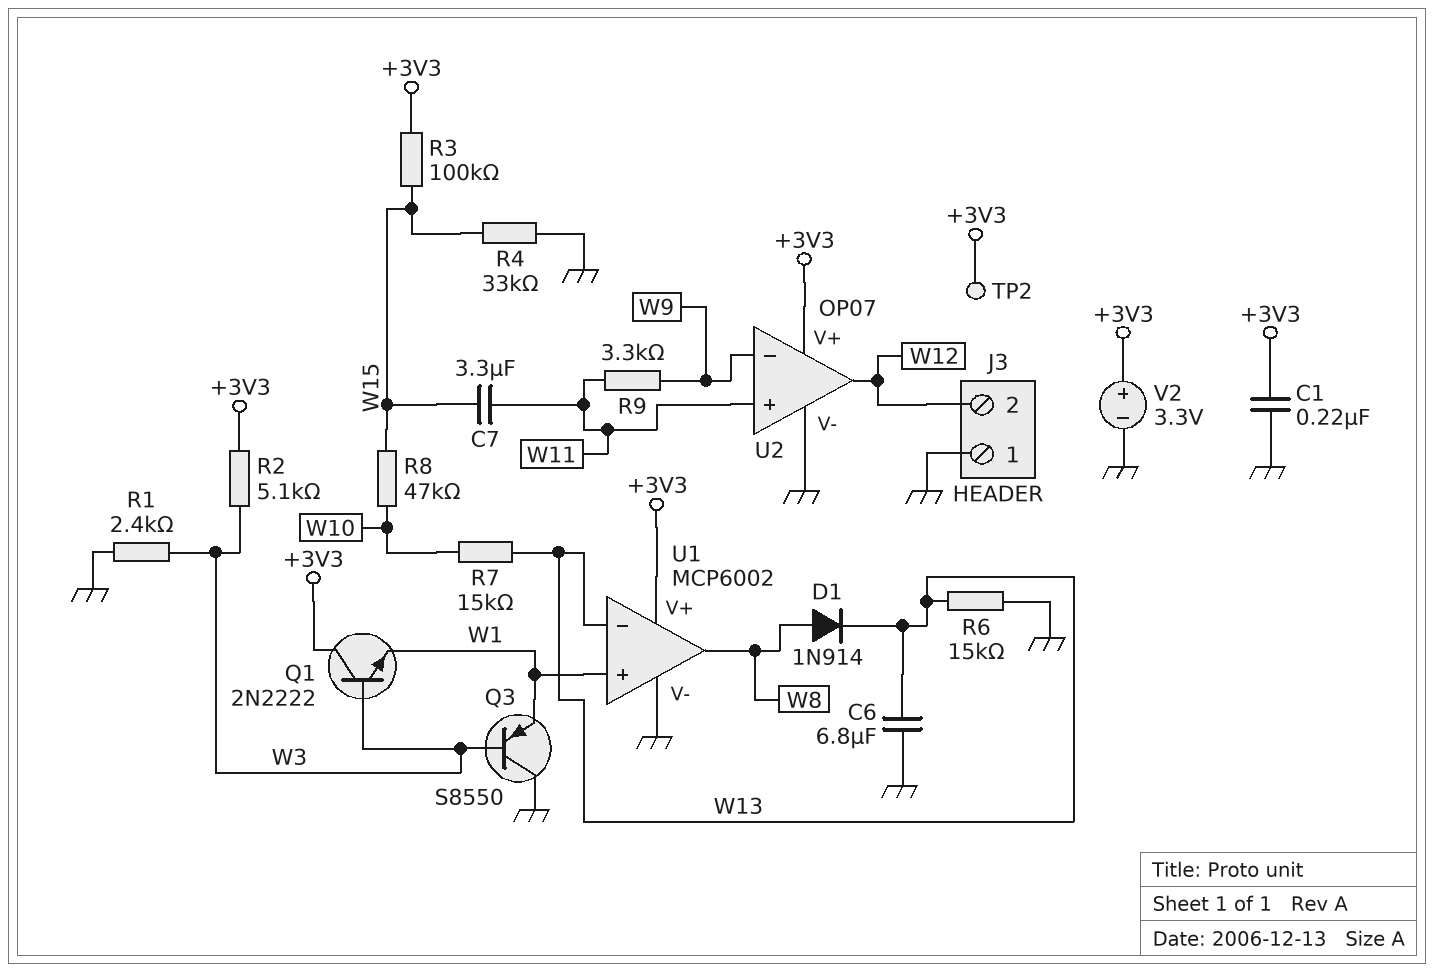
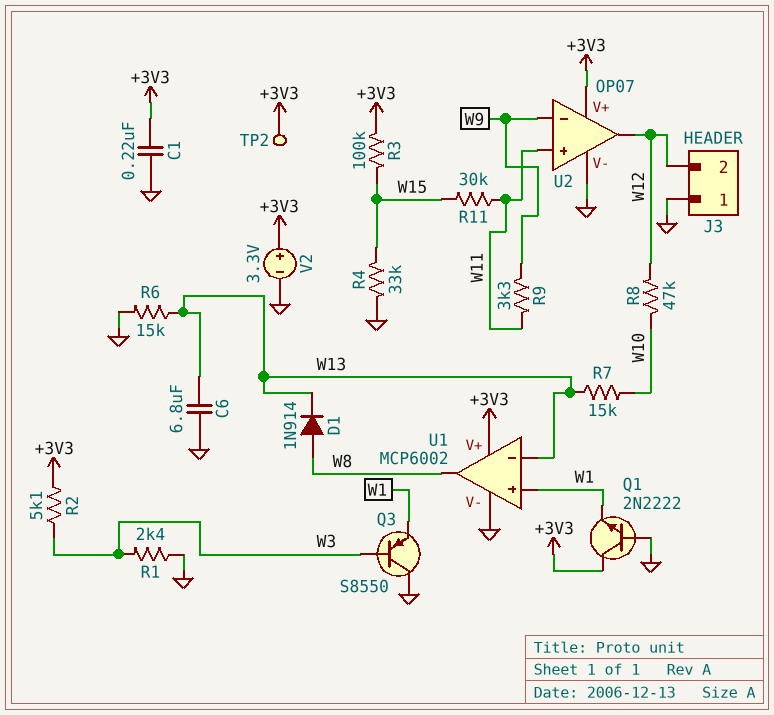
C7: 3.3uF (W11, W15) -> none
Q1: NPN 2N2222 (B W3, C +3V3, E W1) -> NPN 2N2222 (B GND, C +3V3, E W1)
R8: 47k (W10, W15) -> 47k (W10, W12)
R11: none -> 30k (W11, W15)

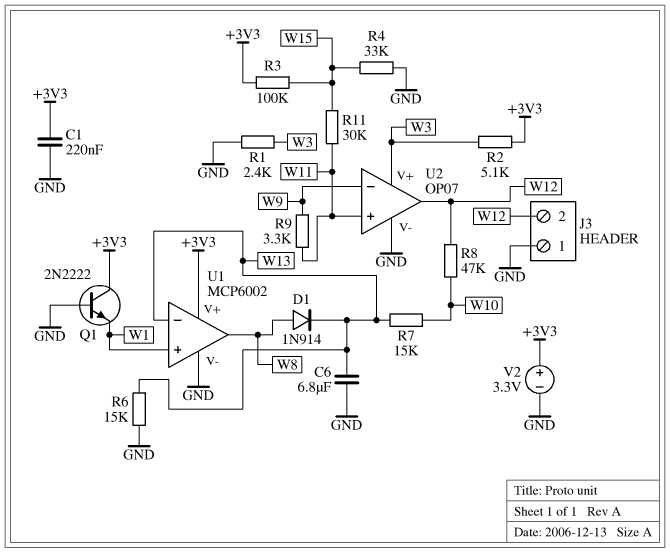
Q3: PNP S8550 (B W3, C GND, E W1) -> none
TP2: test point (+3V3) -> none
U2 pin V+: +3V3 -> W3

